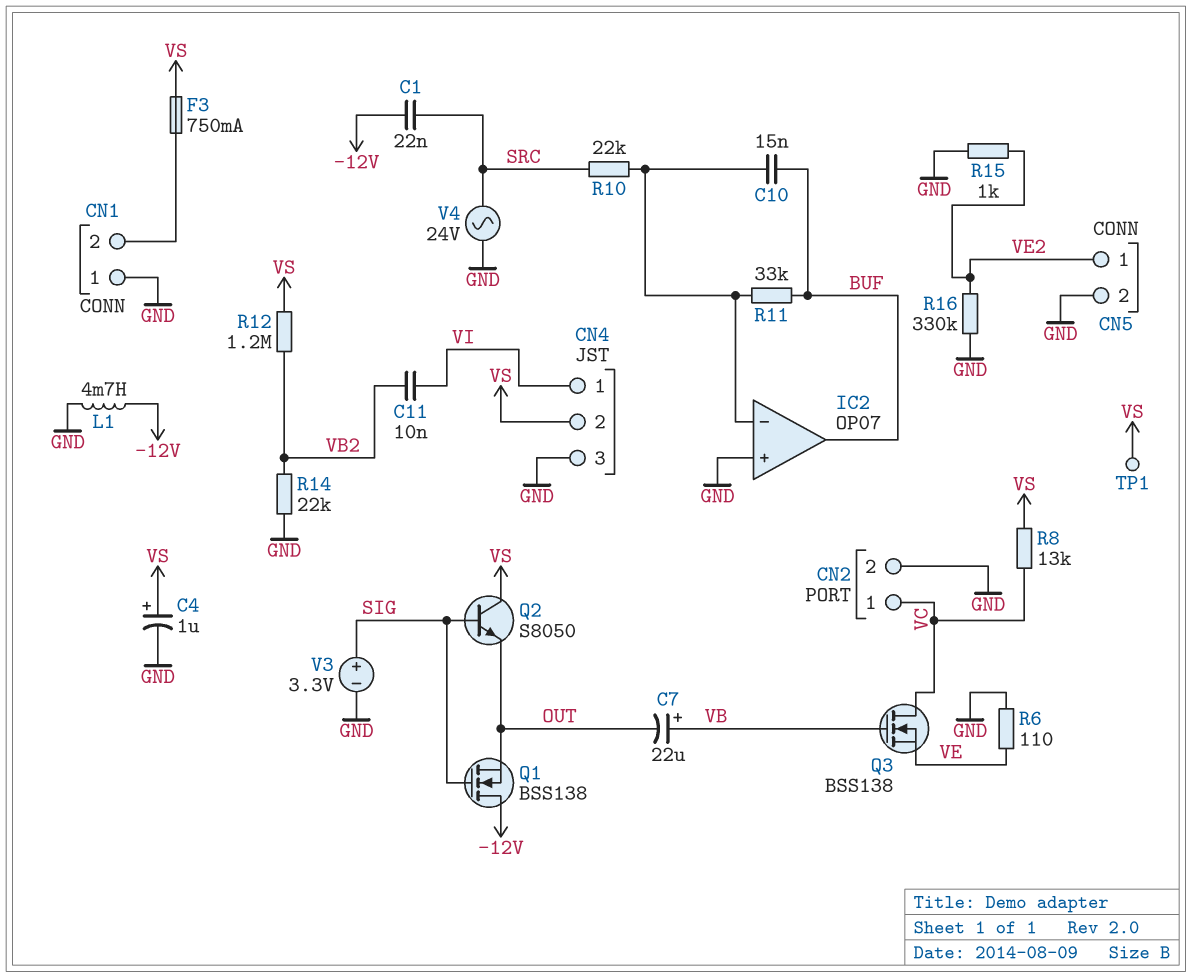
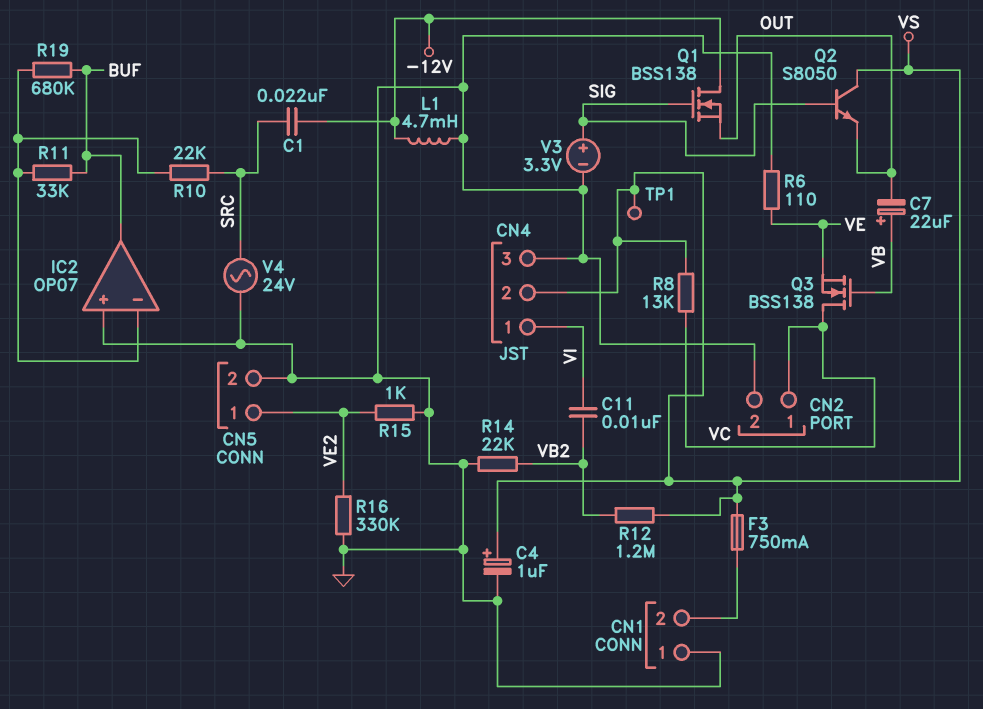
C10: 15nF (BUF, IC2/in-) -> none
R19: none -> 680k (BUF, IC2/in-)

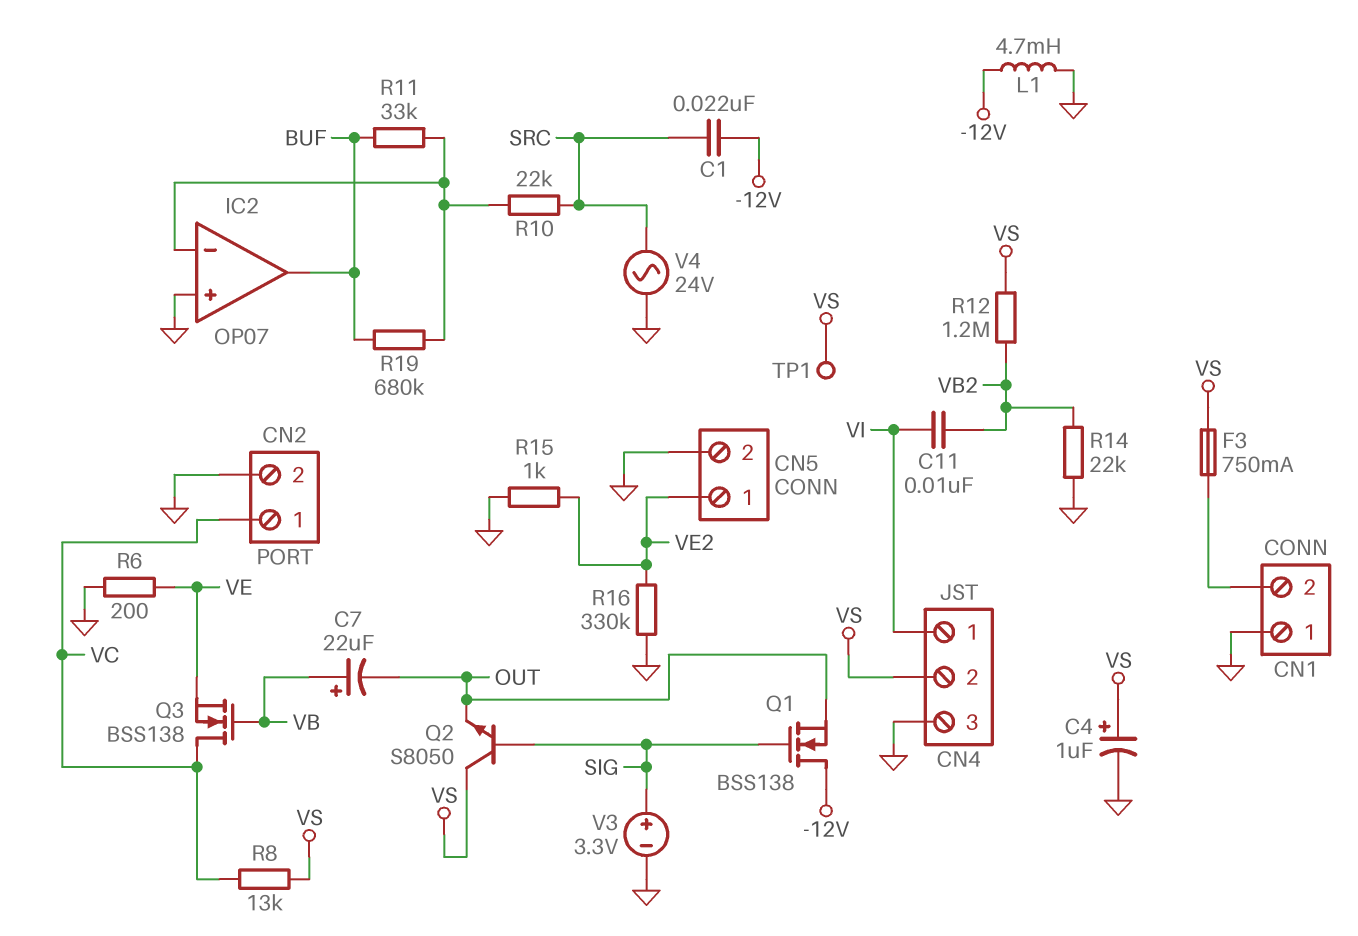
R6: 110 (GND, VE) -> 200 (GND, VE)

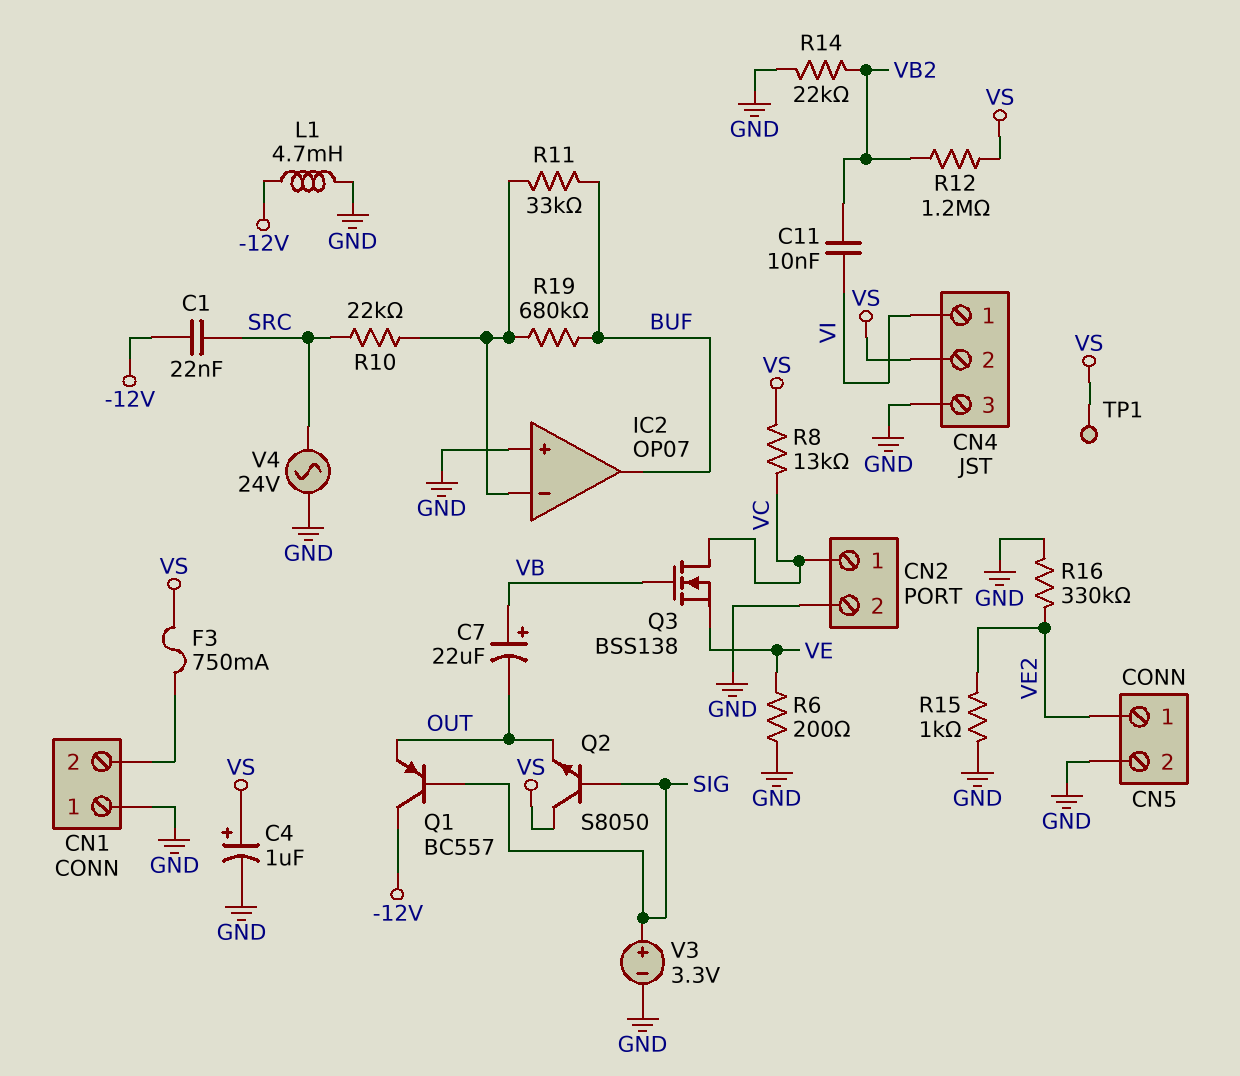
Q1: NMOS BSS138 (G SIG, D -12V, S OUT) -> PNP BC557 (B SIG, C -12V, E OUT)

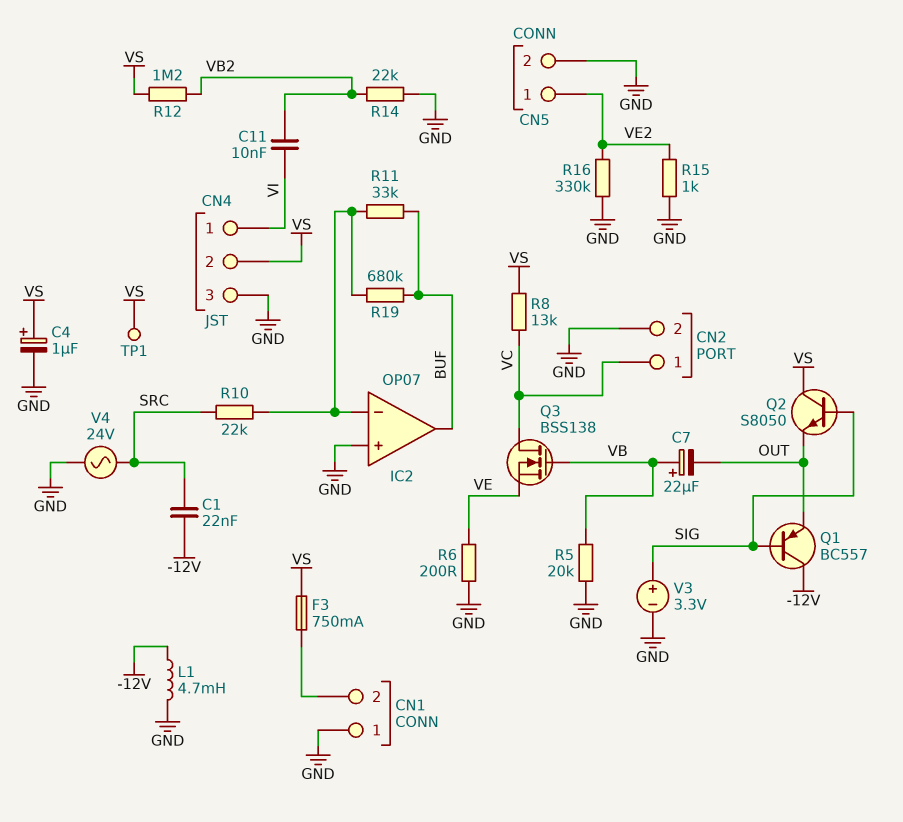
R5: none -> 20k (GND, VB)

